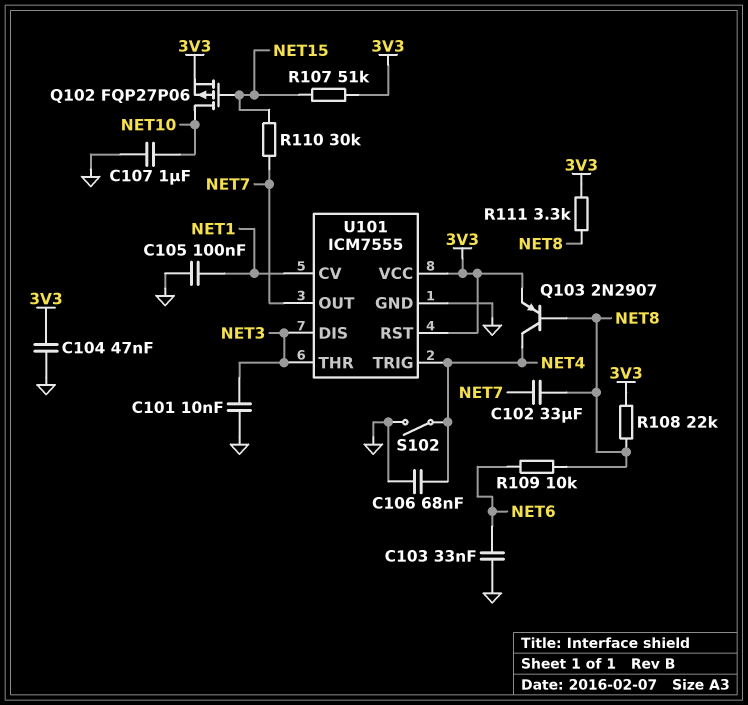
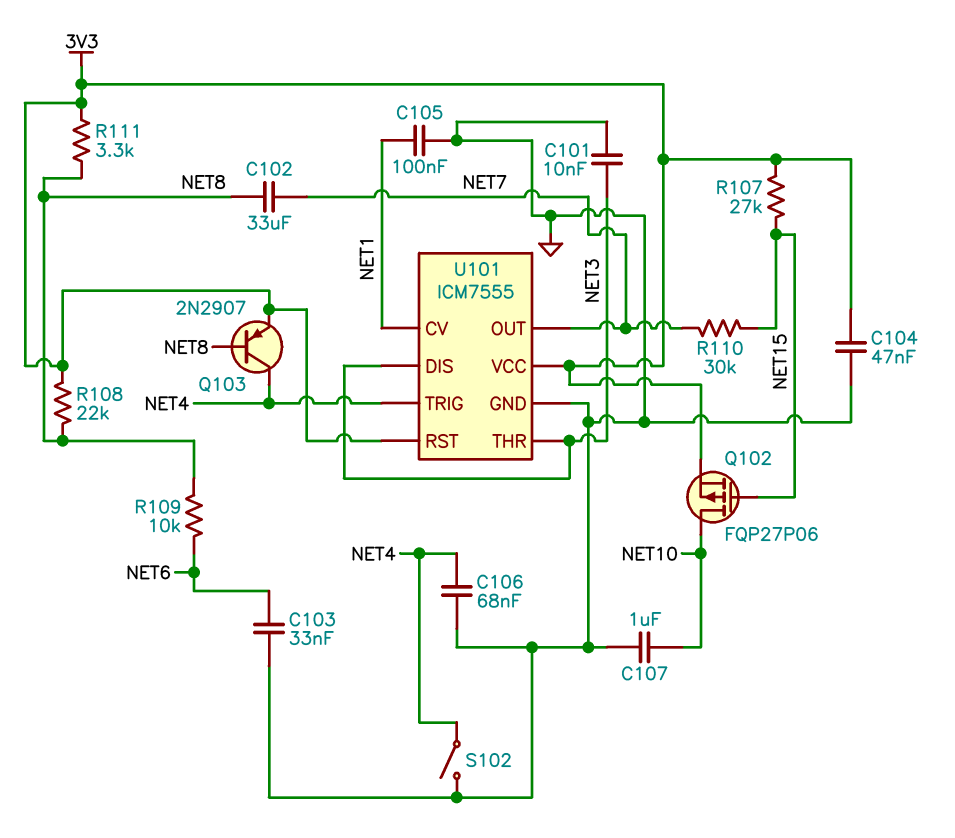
R107: 51k (3V3, NET15) -> 27k (3V3, NET15)

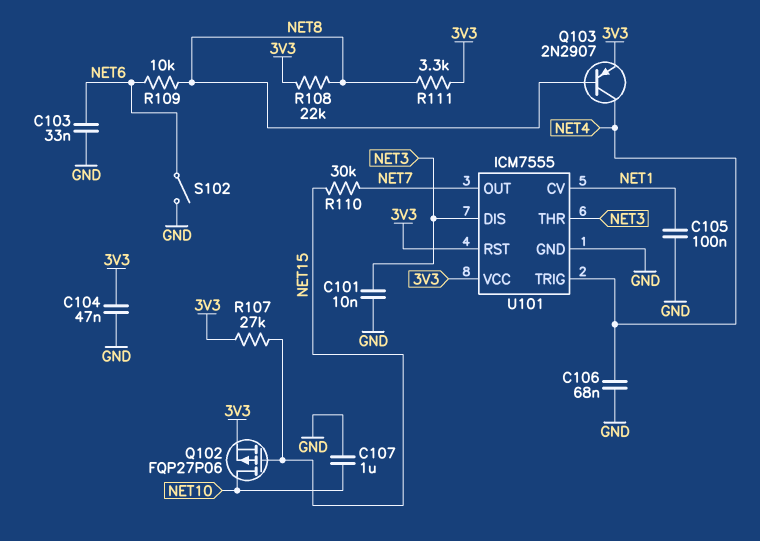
C102: 33uF (NET7, NET8) -> none
S102: switch (GND, NET4) -> switch (GND, NET6)

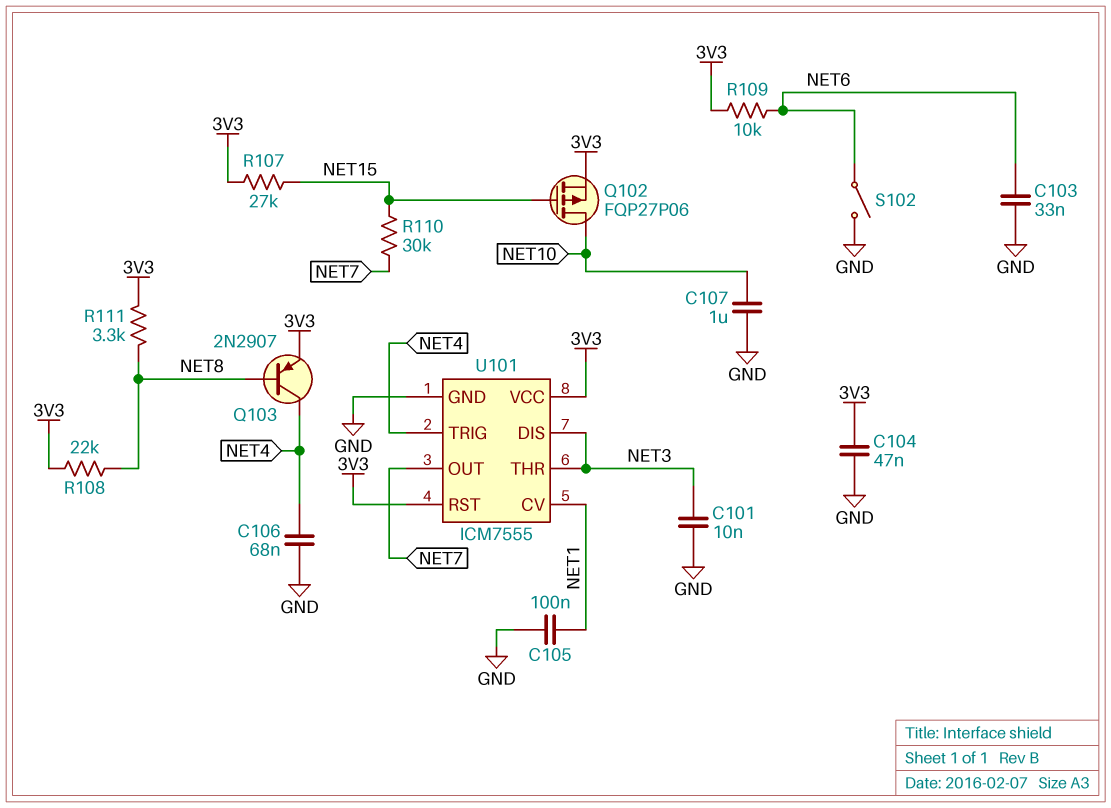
R109: 10k (NET6, NET8) -> 10k (3V3, NET6)

